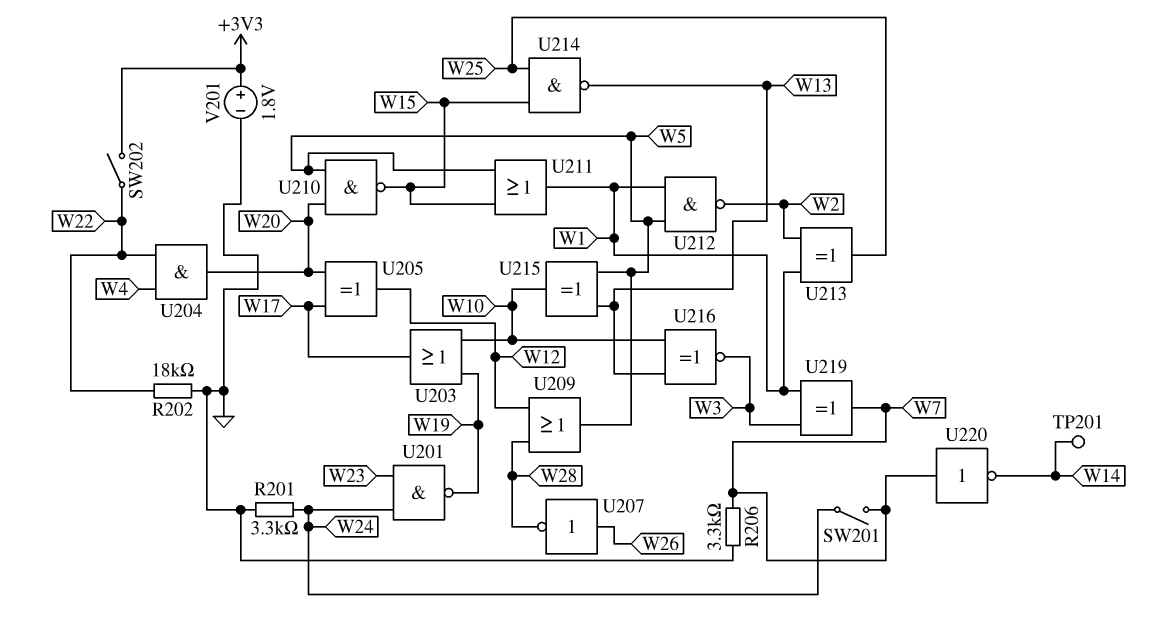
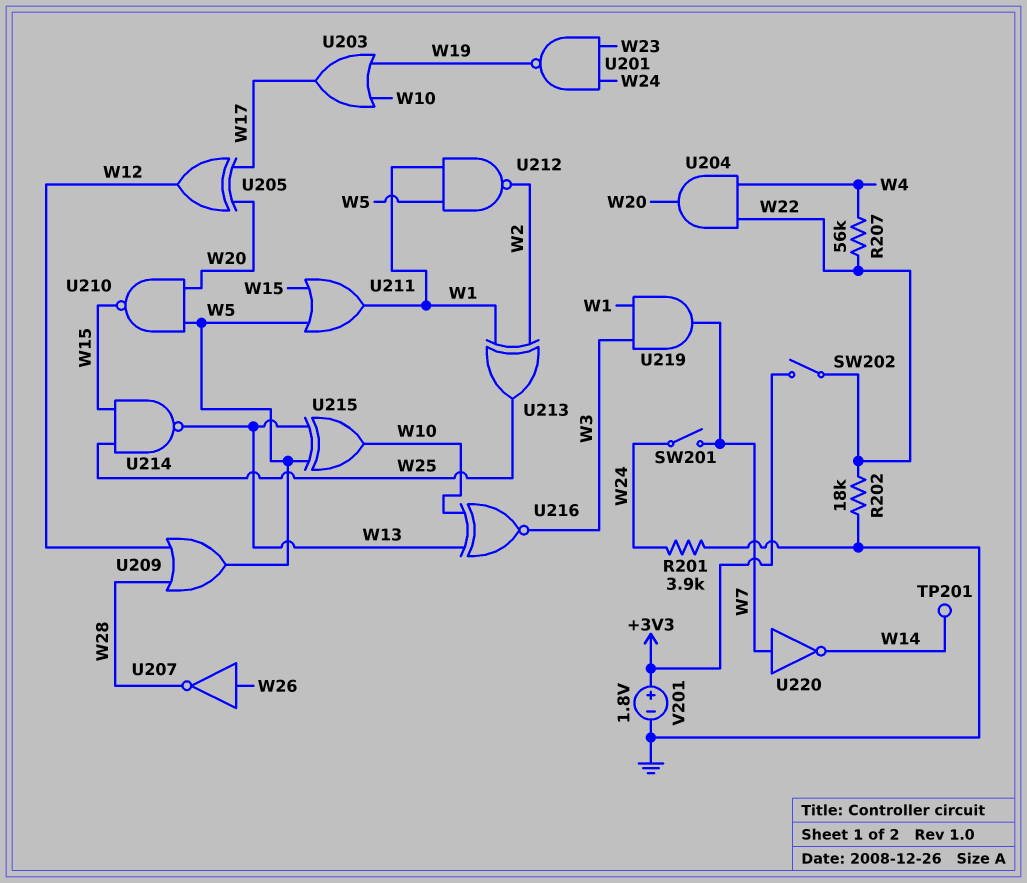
R201: 3.3k (GND, W24) -> 3.9k (GND, W24)
R206: 3.3k (GND, W7) -> none
R207: none -> 56k (W4, W22)
U219: XOR (in W1, in W3, out W7) -> AND (in W1, in W3, out W7)

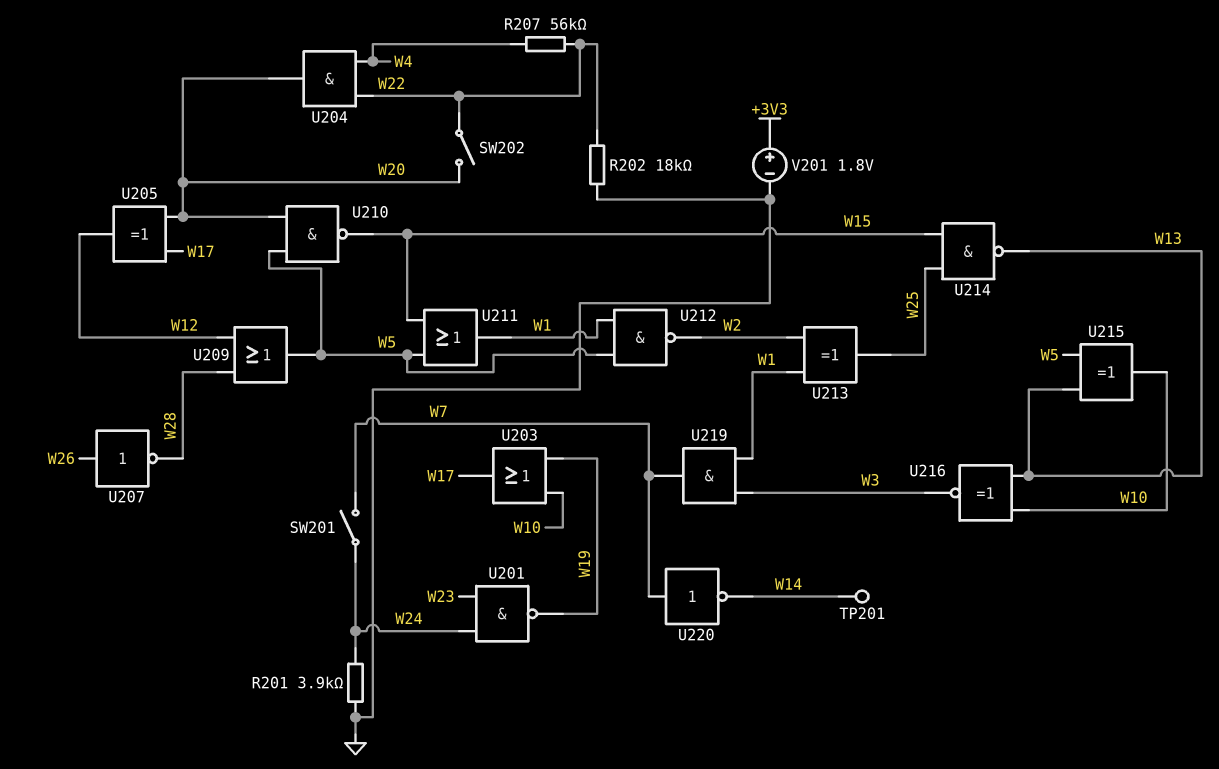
SW202: switch (+3V3, W22) -> switch (W20, W22)

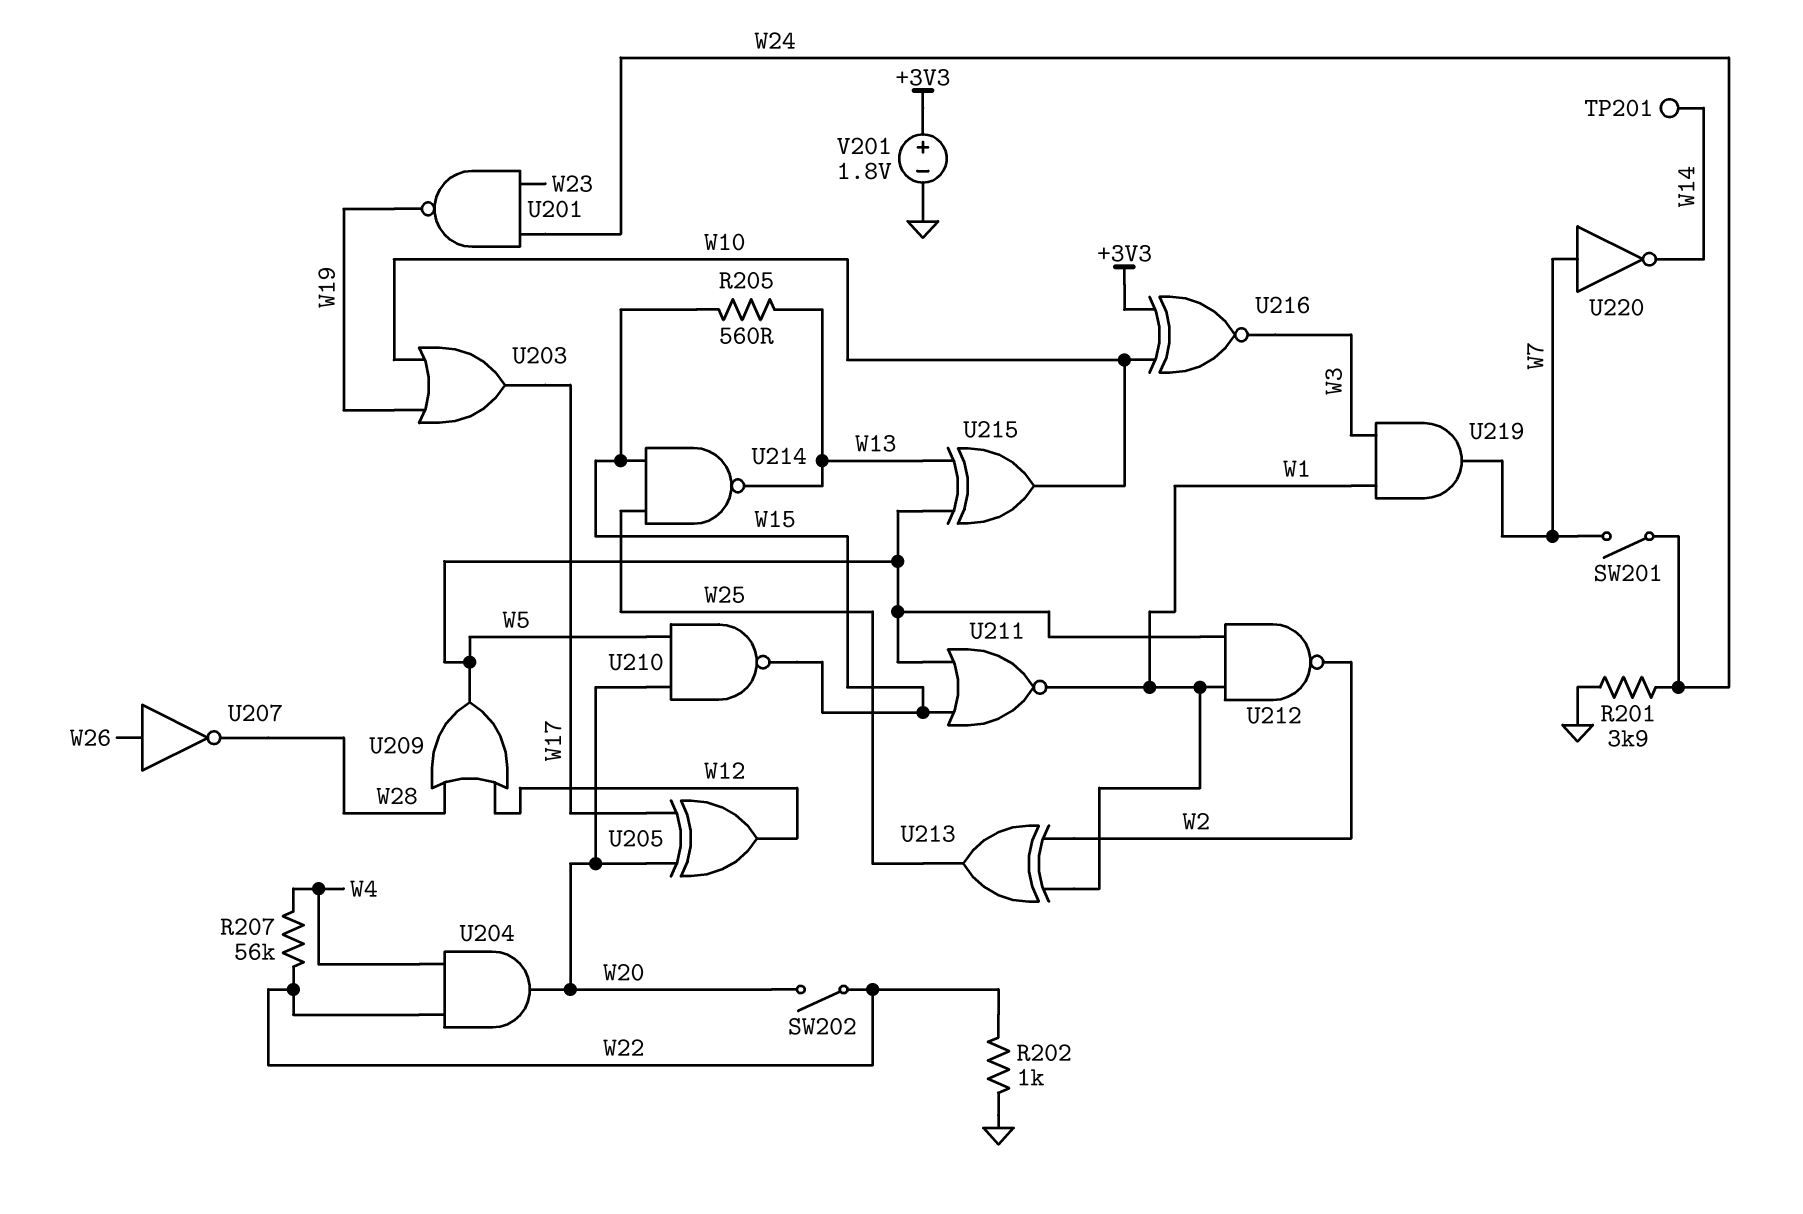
R202: 18k (GND, W22) -> 1k (GND, W22)
R205: none -> 560 (W13, W15)
U211: OR (in W5, in W15, out W1) -> NOR (in W5, in W15, out W1)
U216: XNOR (in W10, in W13, out W3) -> XNOR (in +3V3, in W10, out W3)

